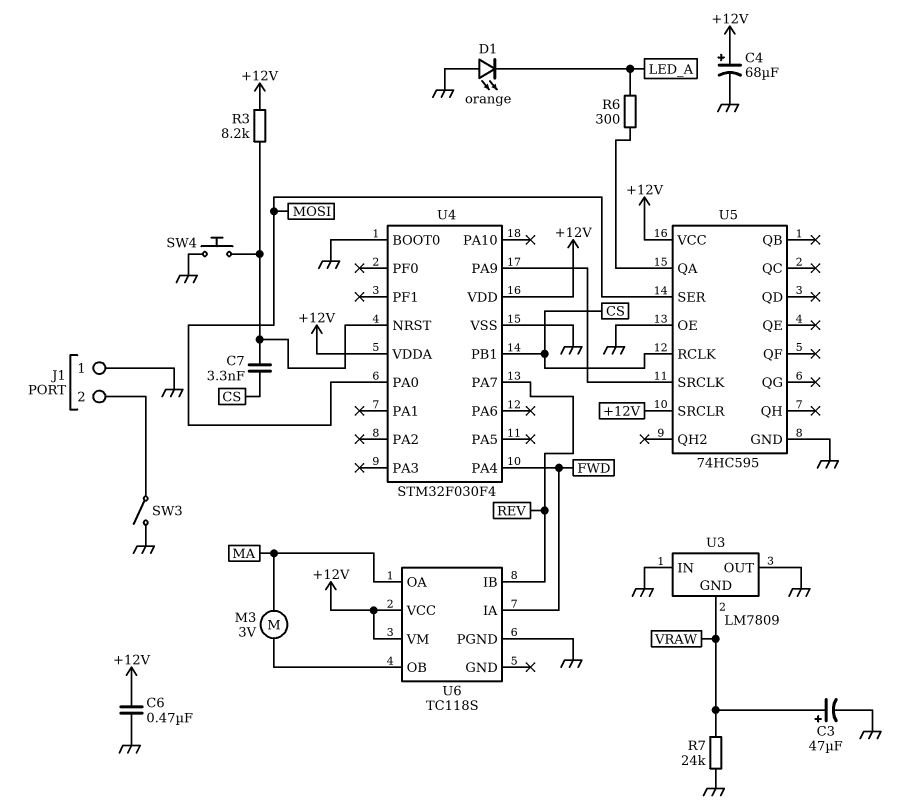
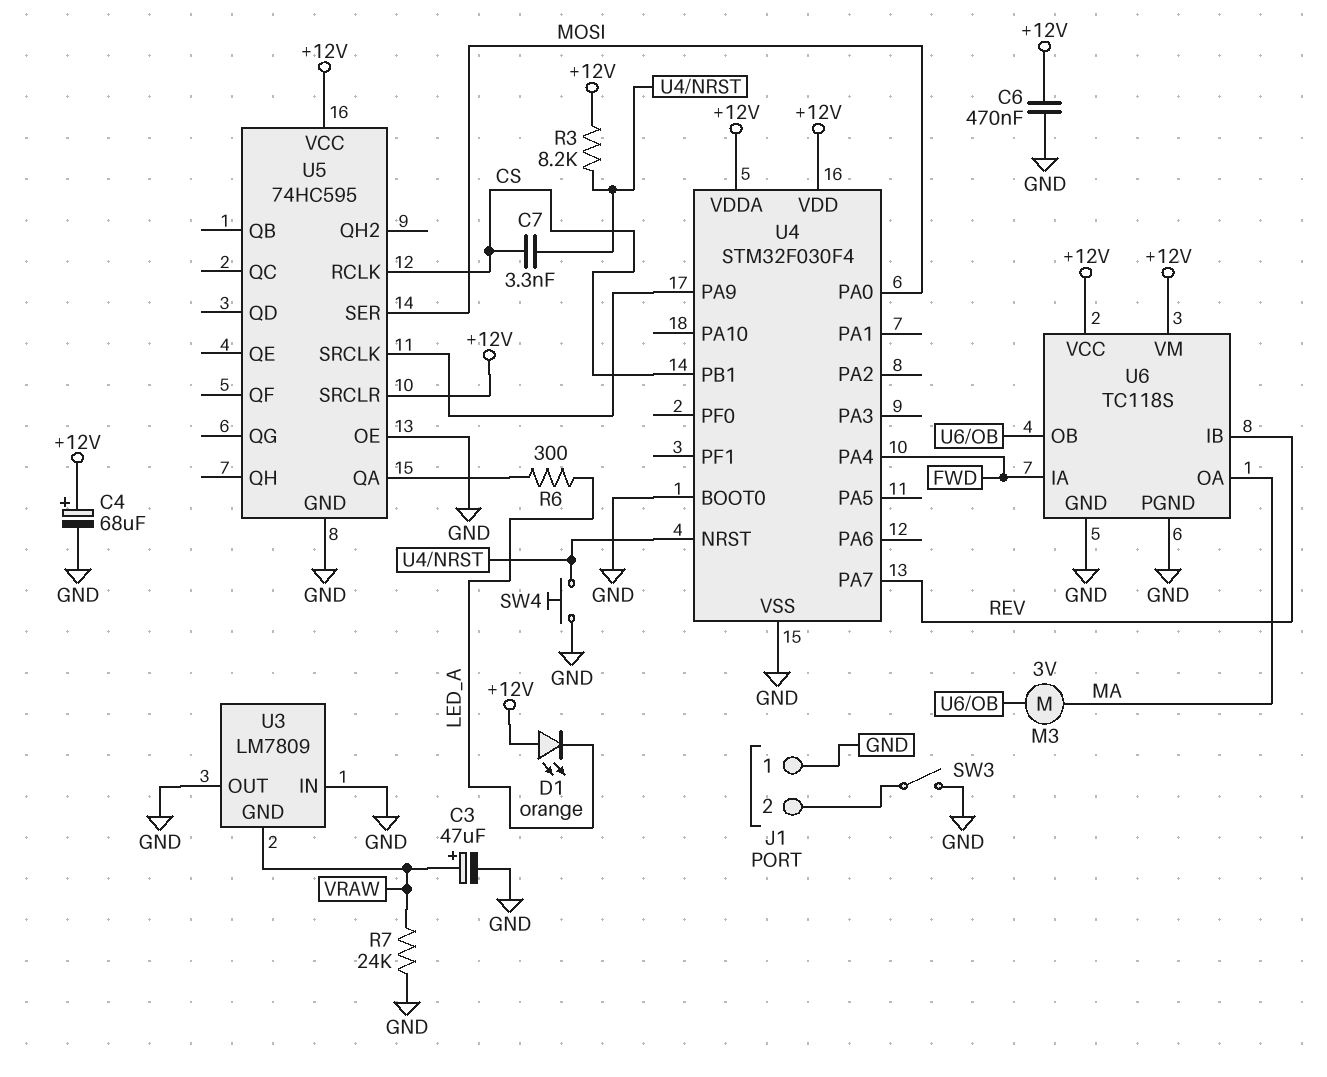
D1: LED orange (A GND, K LED_A) -> LED orange (A +12V, K LED_A)
U6 pin GND: none -> GND

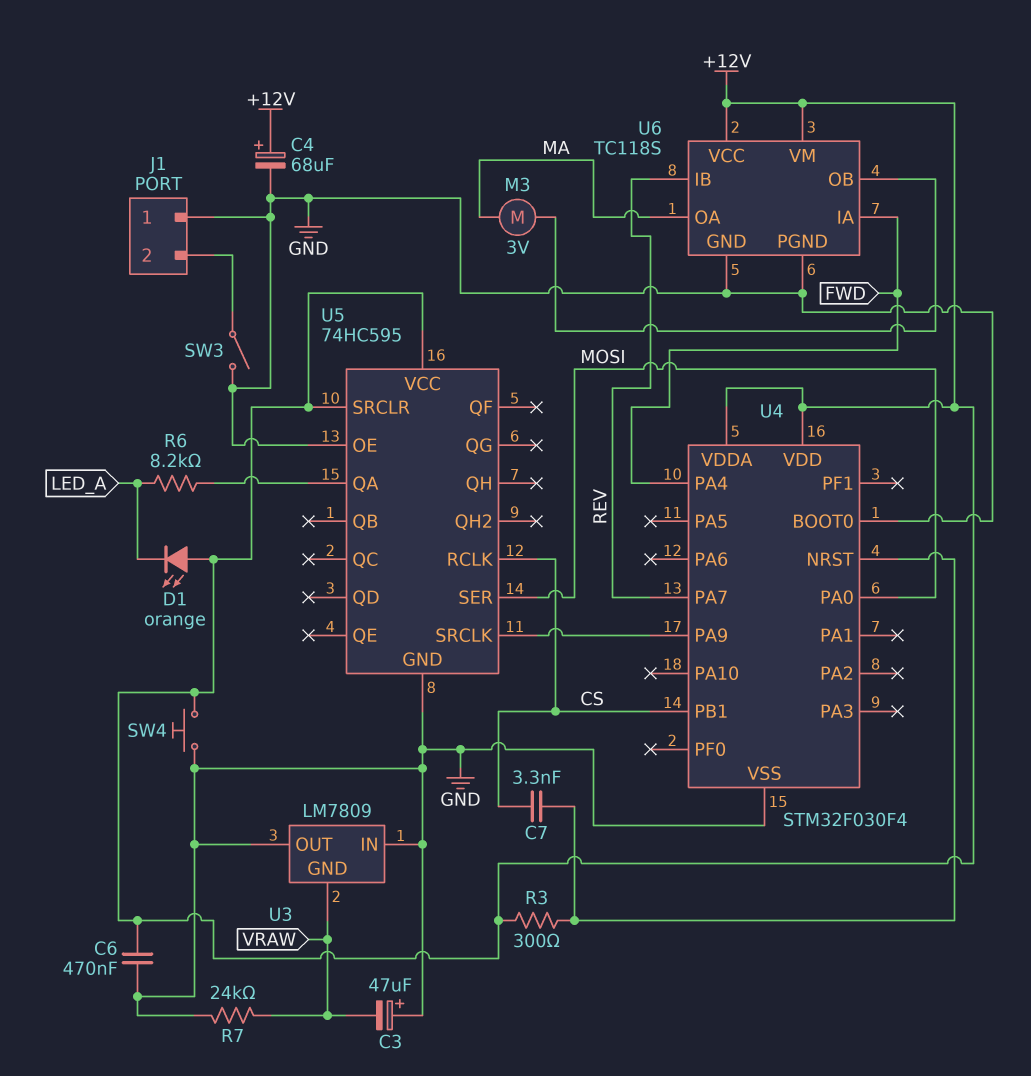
C3: 47uF (plus VRAW, minus GND) -> 47uF (plus GND, minus VRAW)
R3: 8.2k (+12V, U4/NRST) -> 300 (+12V, U4/NRST)
R6: 300 (LED_A, U5/QA) -> 8.2k (LED_A, U5/QA)
SW4: button (GND, U4/NRST) -> button (+12V, GND)

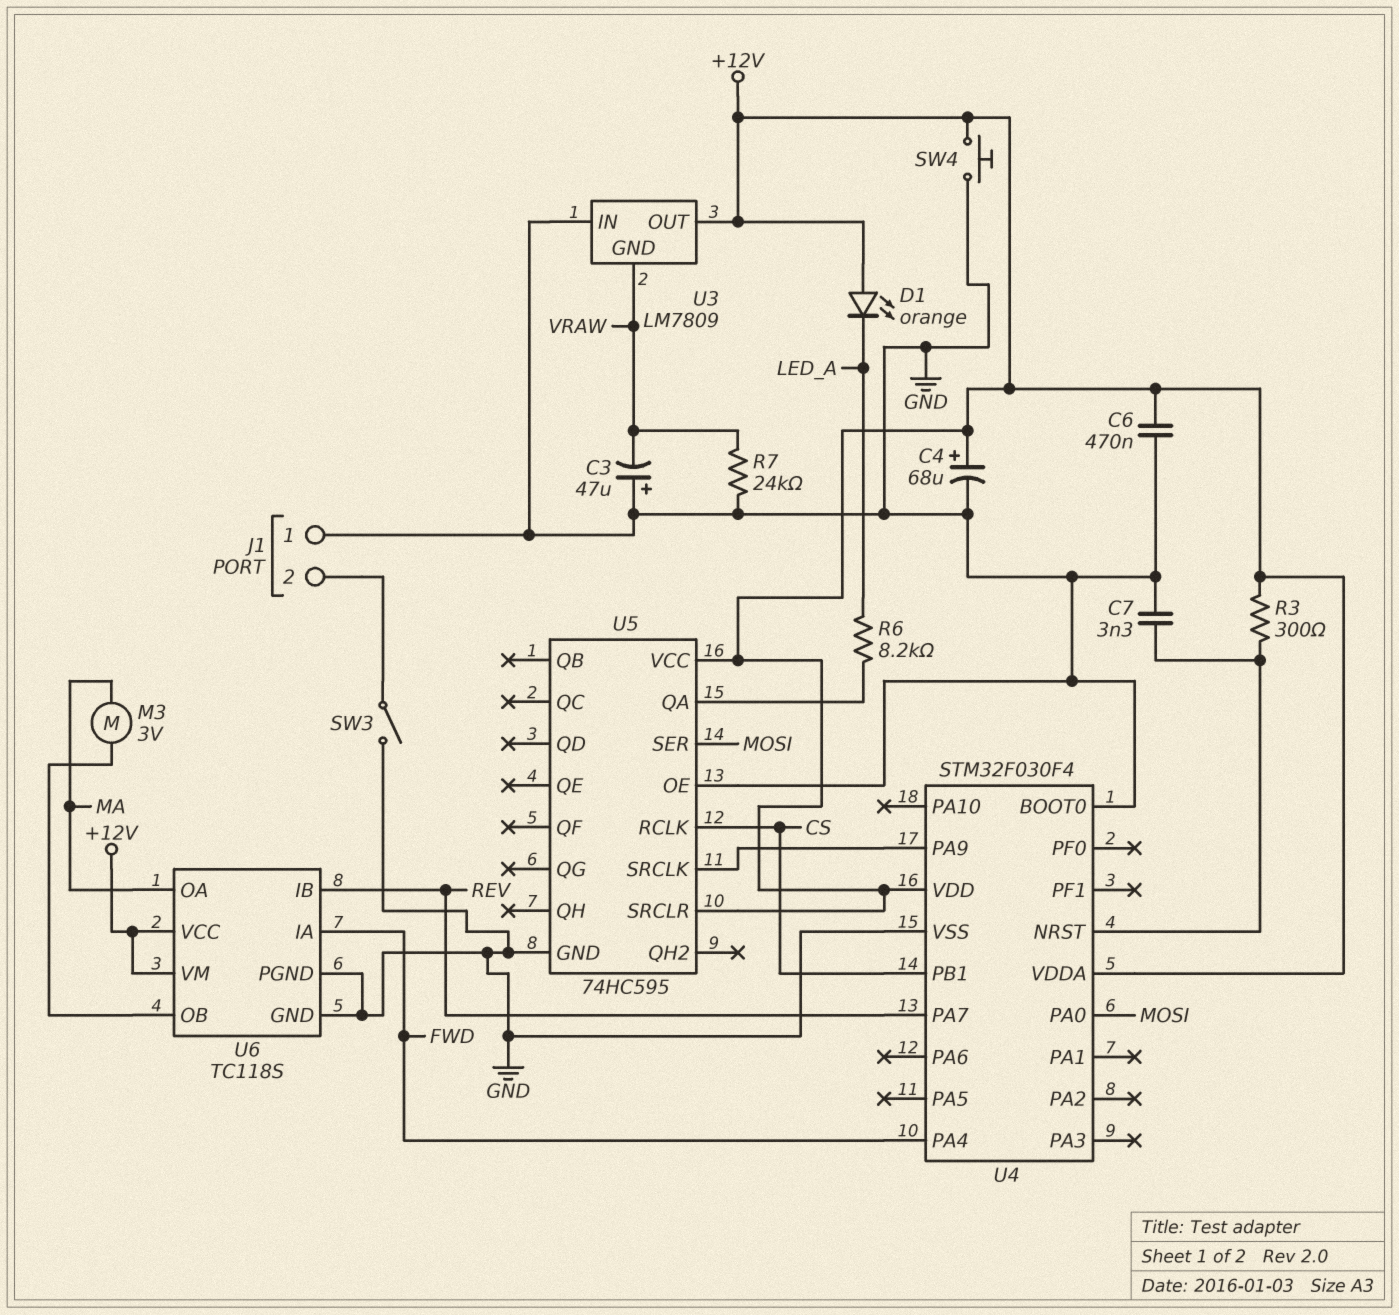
C7: 3.3nF (CS, U4/NRST) -> 3.3nF (GND, U4/NRST)
U3 pin OUT: GND -> +12V

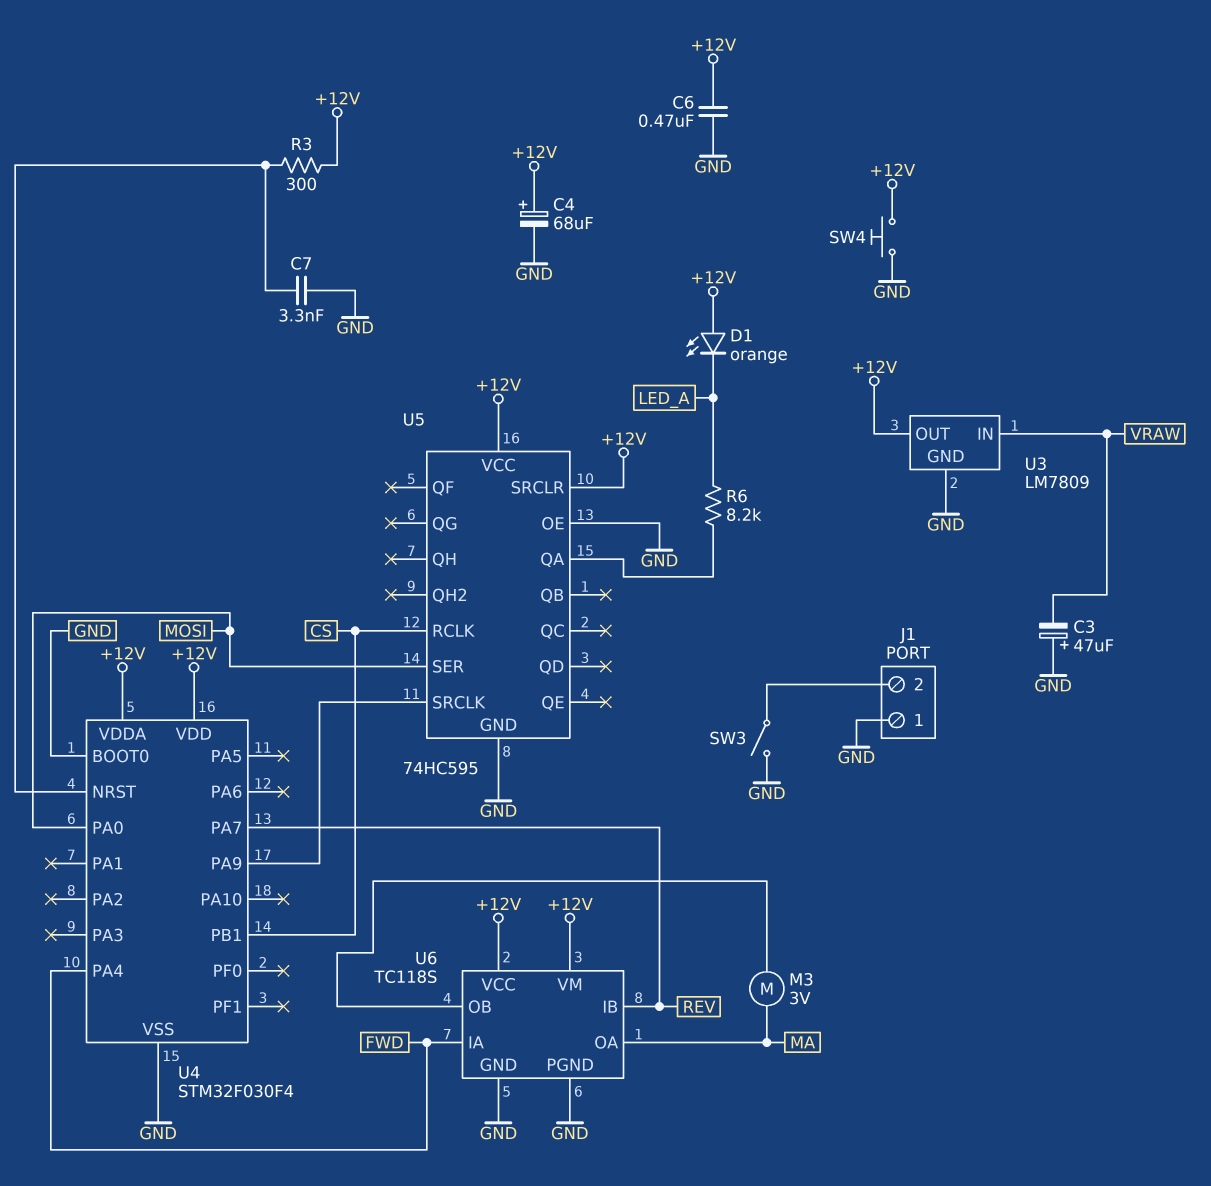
R7: 24k (GND, VRAW) -> none
U3 pin GND: VRAW -> GND
U3 pin IN: GND -> VRAW

